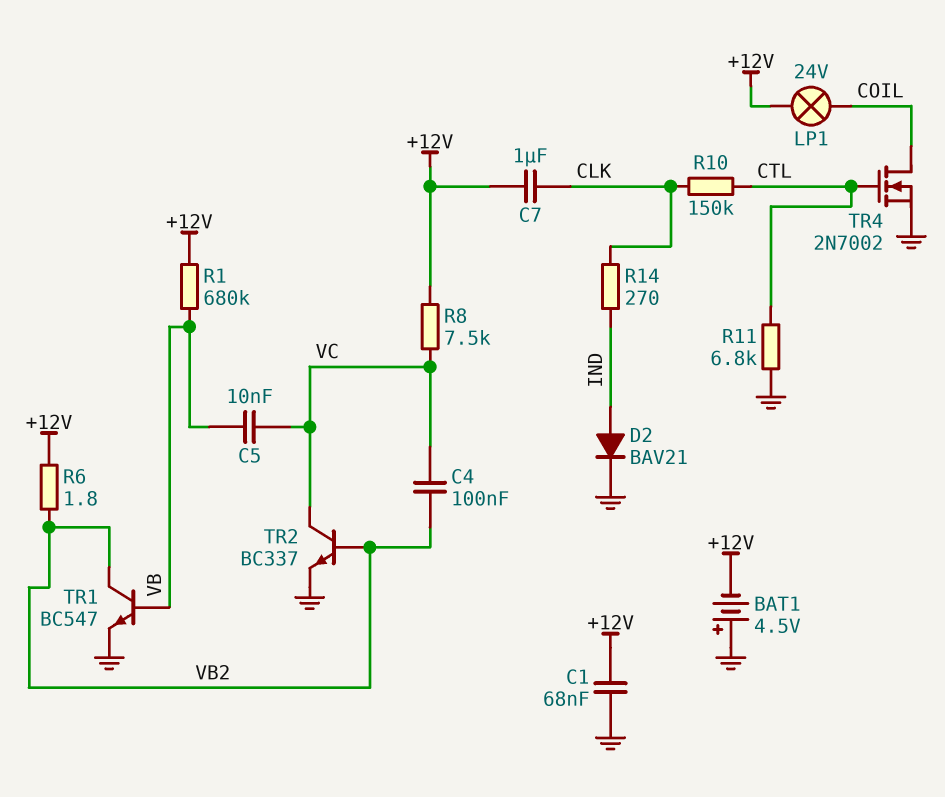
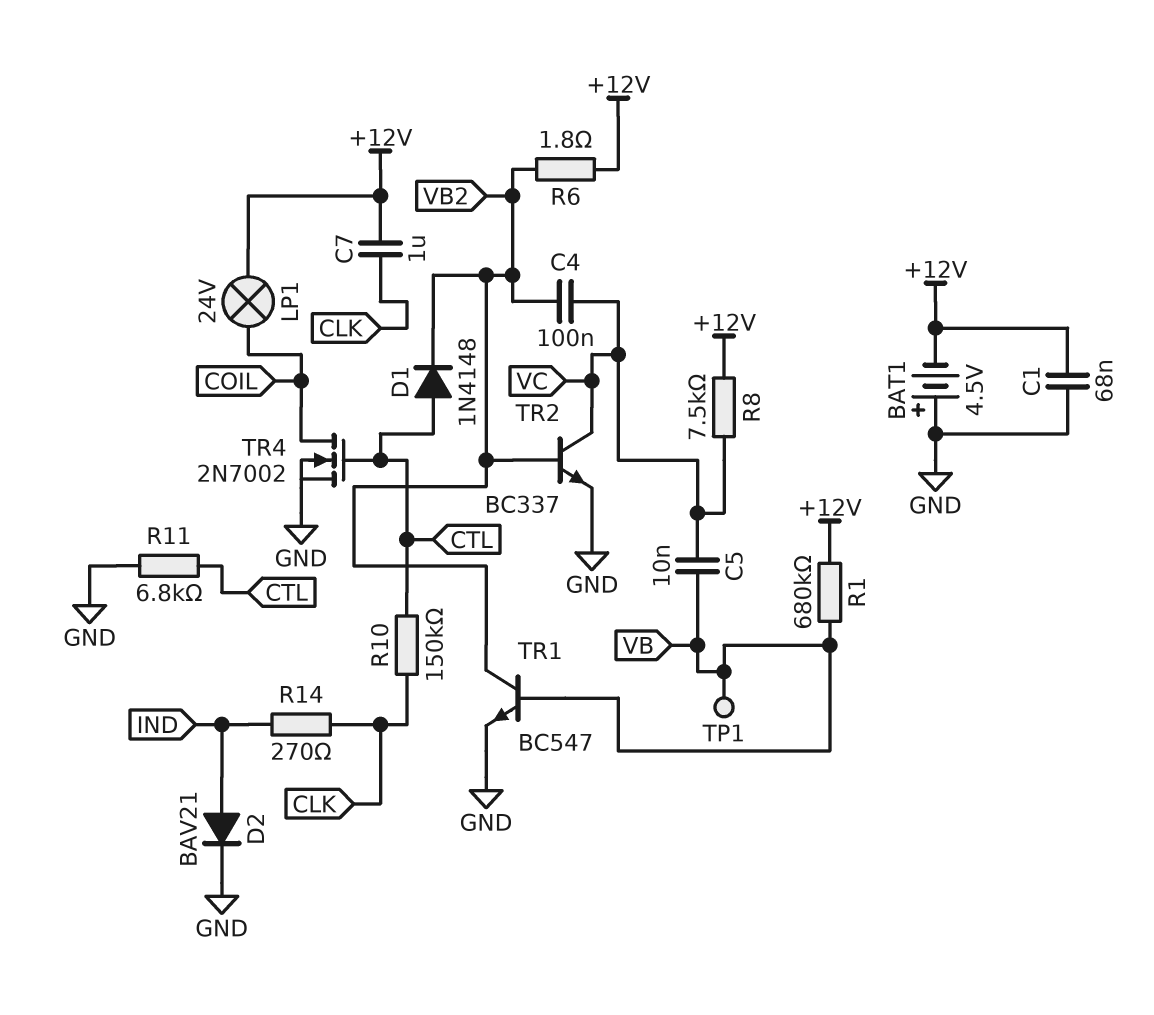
D1: none -> diode 1N4148 (A CTL, K VB2)
TP1: none -> test point (VB)

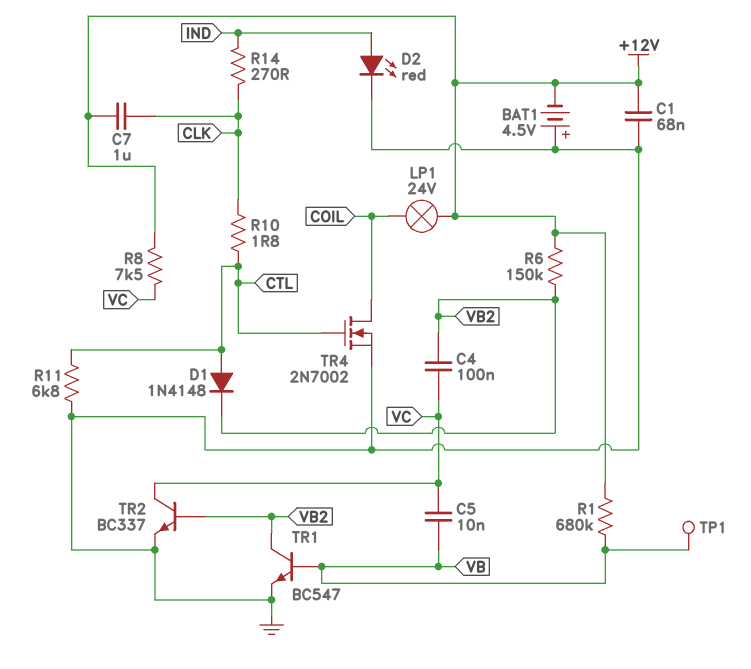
D2: diode BAV21 (A IND, K GND) -> LED red (A IND, K GND)
R6: 1.8 (+12V, VB2) -> 150k (+12V, VB2)
R10: 150k (CLK, CTL) -> 1.8 (CLK, CTL)

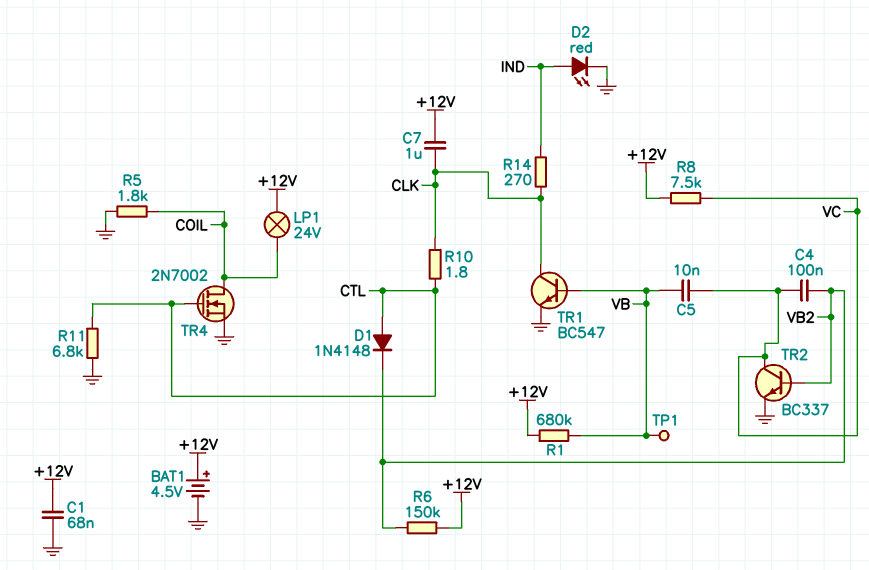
BAT1: 4.5V (plus GND, minus +12V) -> 4.5V (plus +12V, minus GND)
R5: none -> 1.8k (COIL, GND)
TR1: NPN BC547 (B VB, C VB2, E GND) -> NPN BC547 (B VB, C CLK, E GND)

